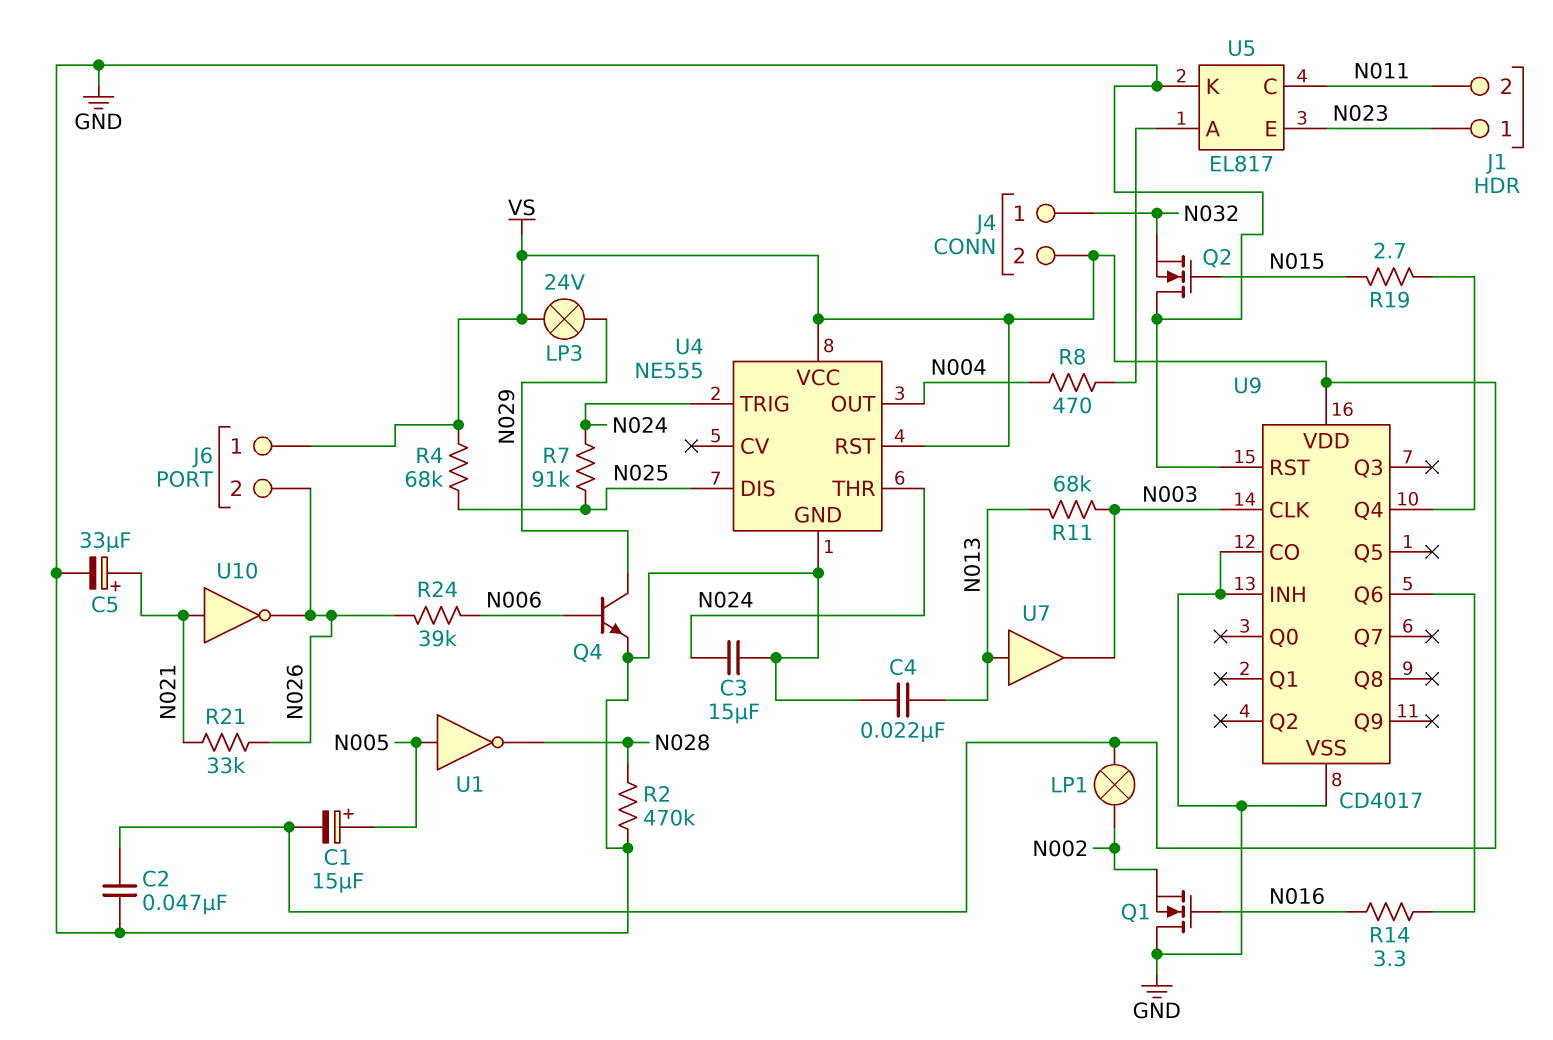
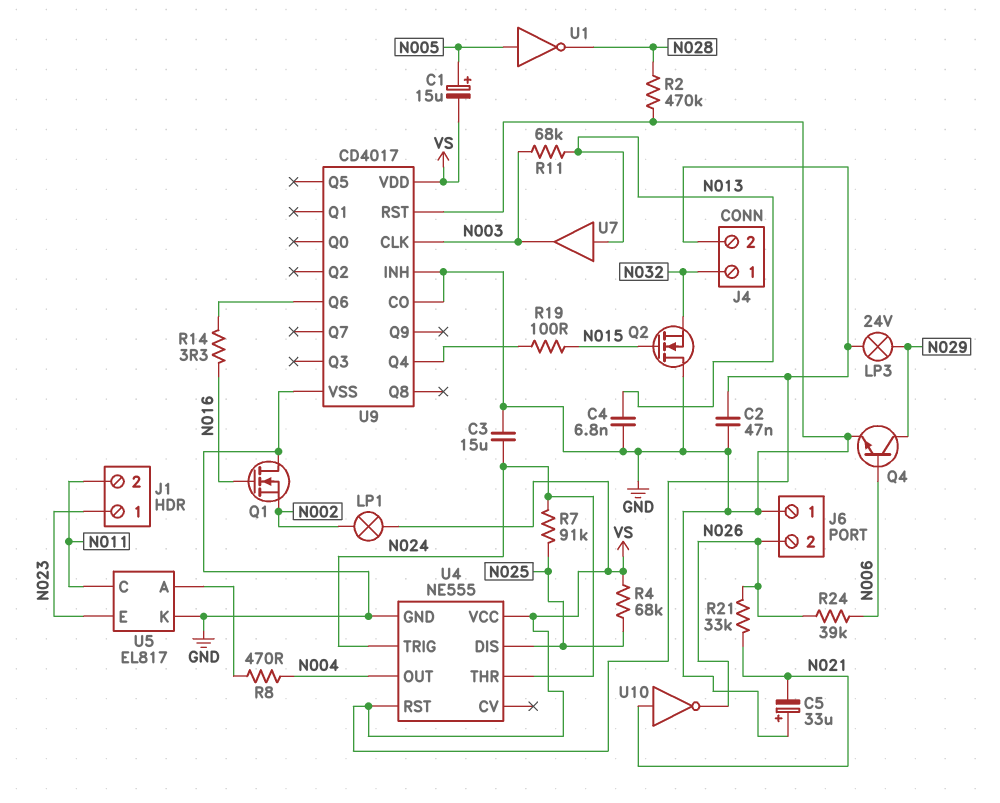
C4: 22nF (GND, N013) -> 6.8nF (GND, N013)
C5: 33uF (plus N021, minus GND) -> 33uF (plus GND, minus N021)
J6 pin 1: VS -> GND
R19: 2.7 (N015, U9/Q4) -> 100 (N015, U9/Q4)

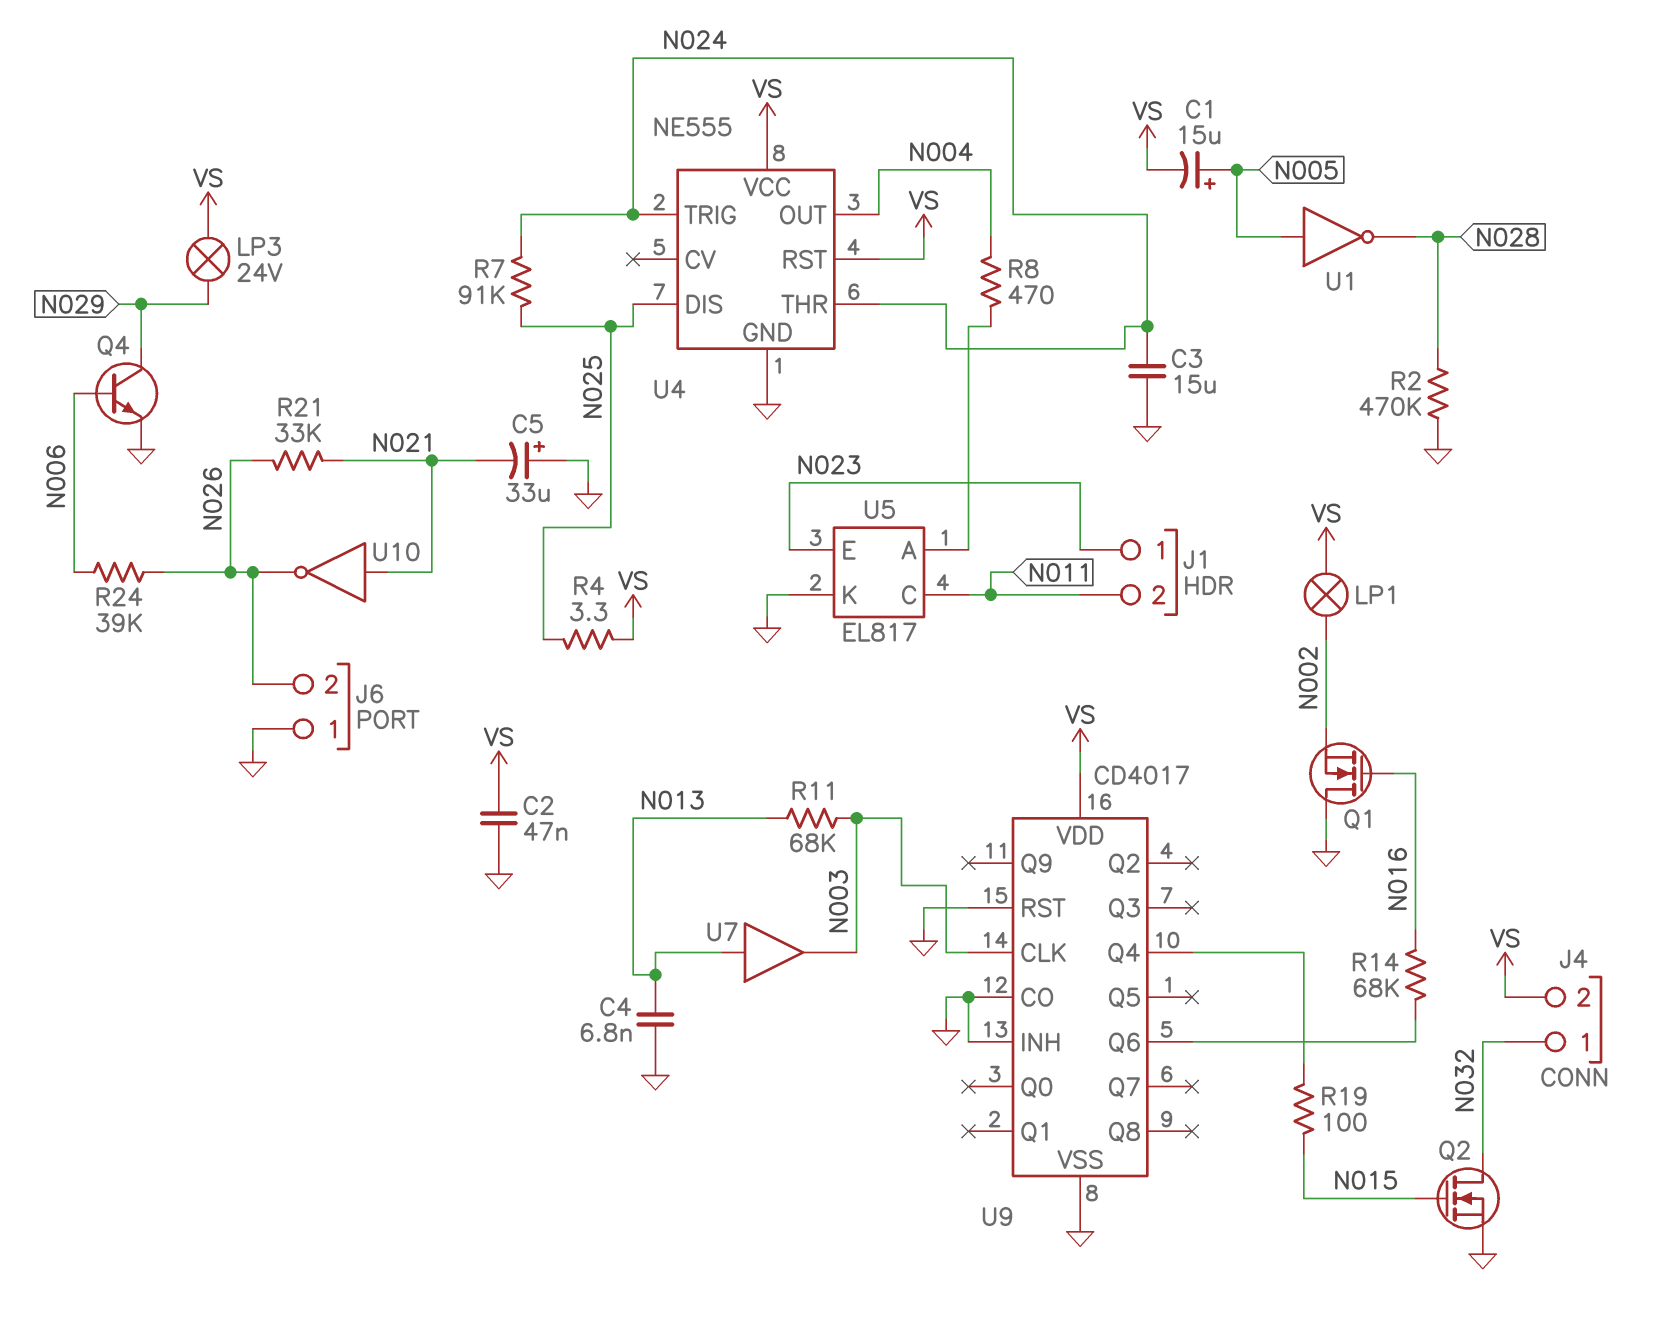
Q2: NMOS (G N015, D GND, S N032) -> NMOS (G N015, D N032, S GND)
R4: 68k (N025, VS) -> 3.3 (N025, VS)
R14: 3.3 (N016, U9/Q6) -> 68k (N016, U9/Q6)

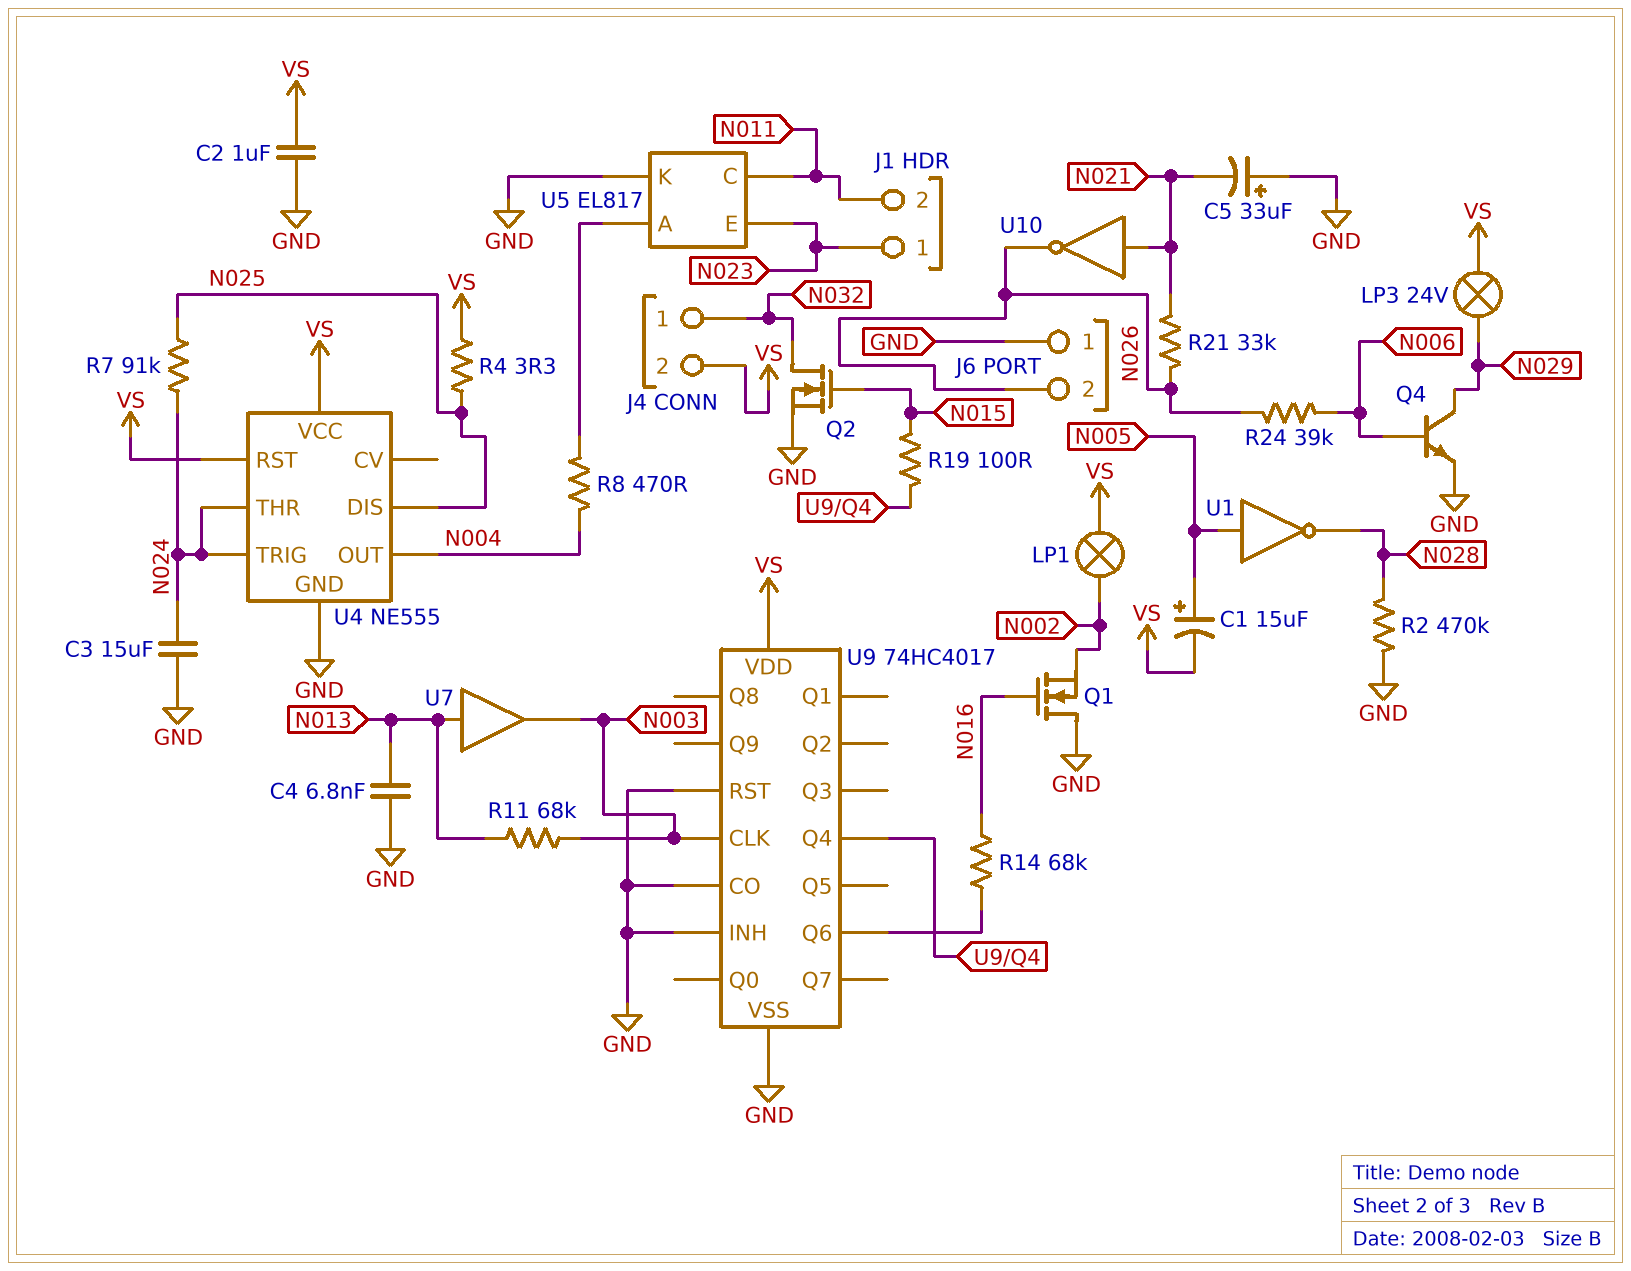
C2: 47nF (GND, VS) -> 1uF (GND, VS)
U9: CD4017 -> 74HC4017

